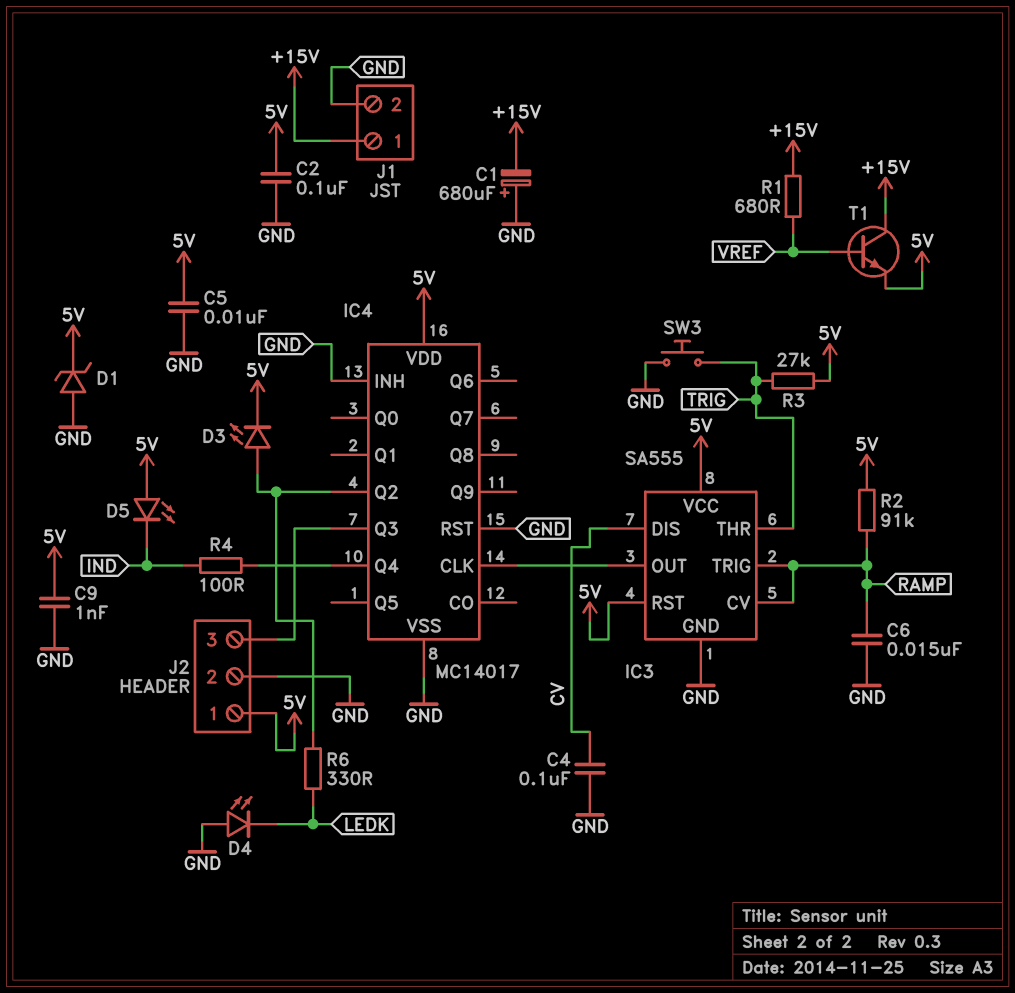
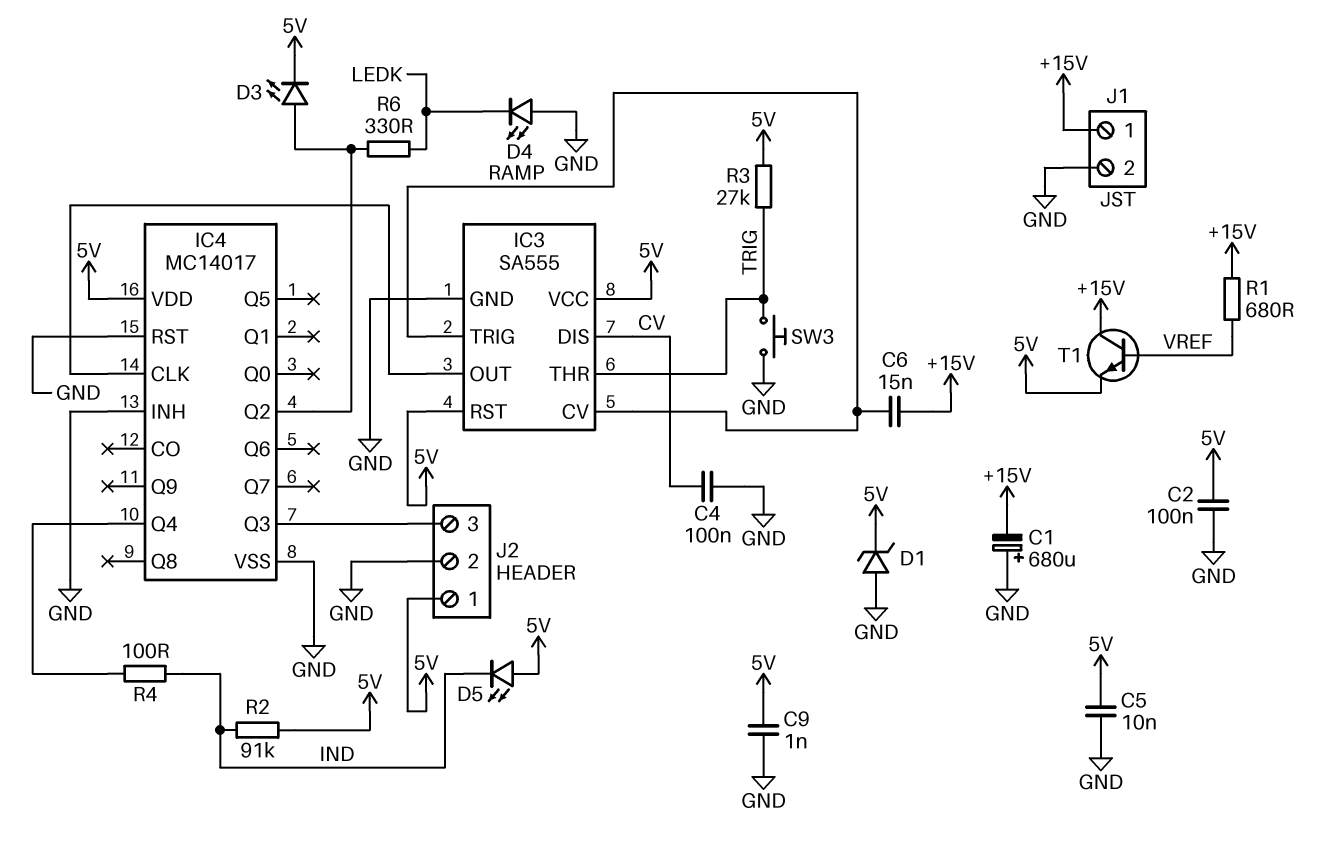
C6: 15nF (GND, RAMP) -> 15nF (+15V, RAMP)
R2: 91k (5V, RAMP) -> 91k (5V, IND)

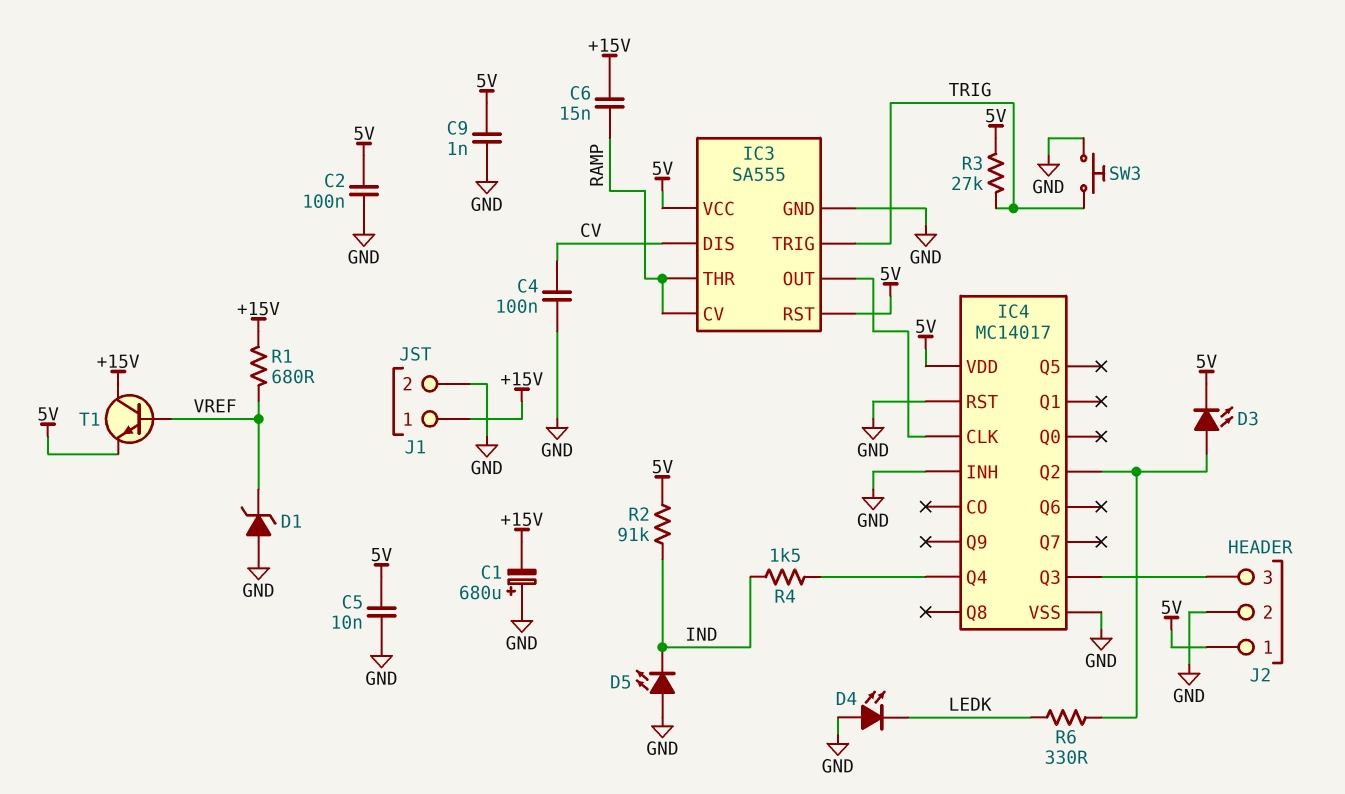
D1: zener (A GND, K 5V) -> zener (A GND, K VREF)
D5: LED (A 5V, K IND) -> LED (A GND, K IND)
IC3 pin THR: TRIG -> RAMP
IC3 pin TRIG: RAMP -> TRIG
R4: 100 (IC4/Q4, IND) -> 1.5k (IC4/Q4, IND)

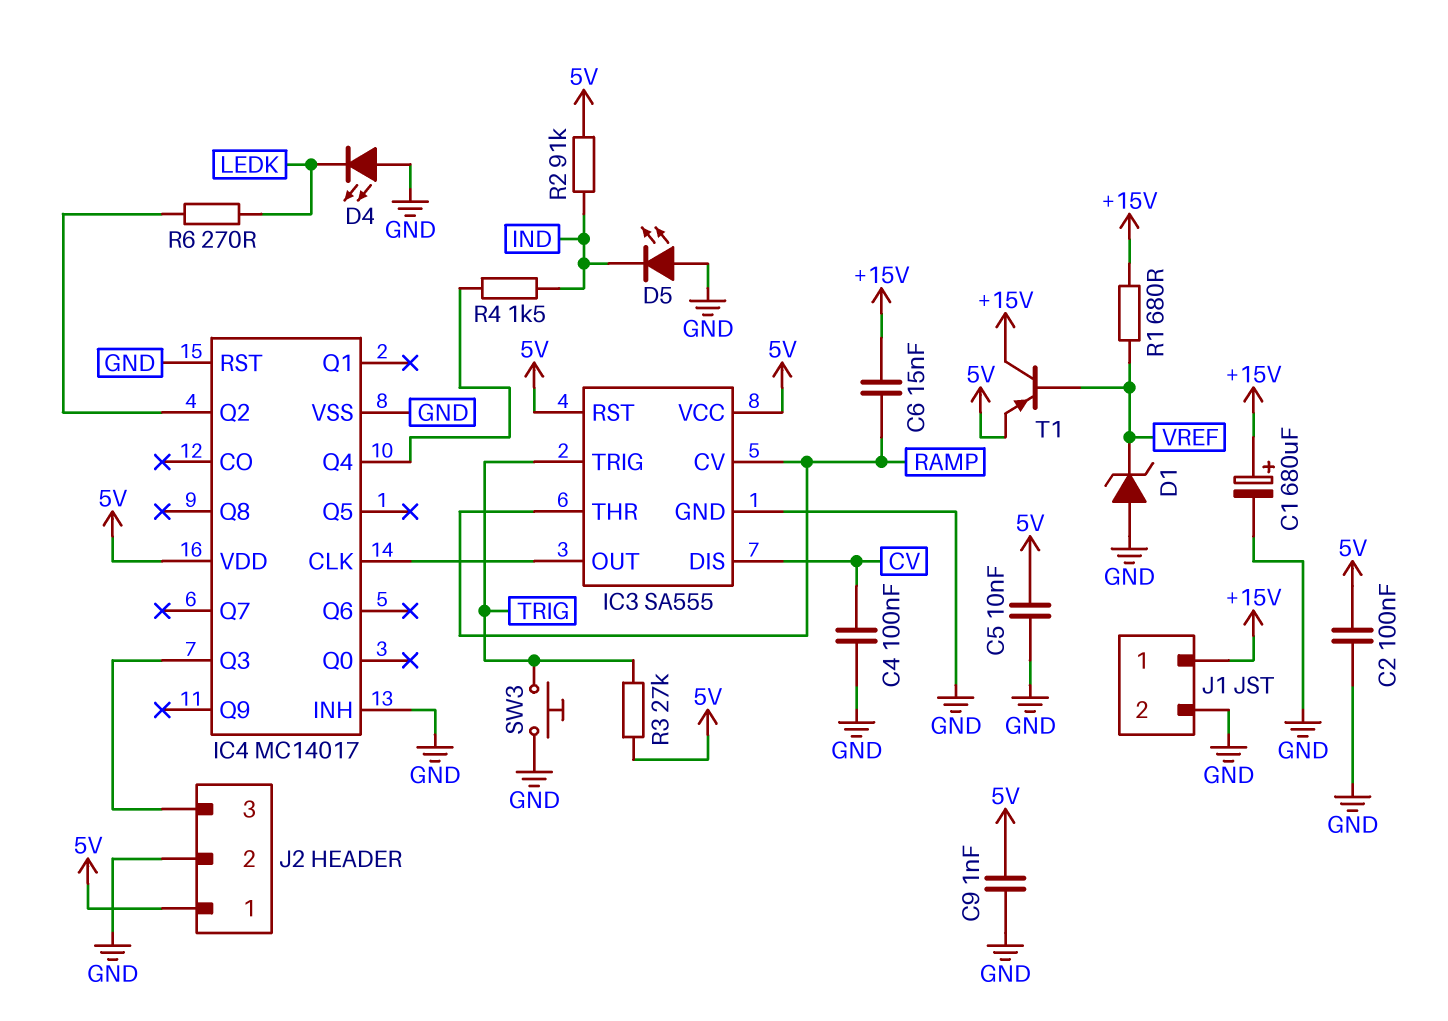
C1: 680uF (plus GND, minus +15V) -> 680uF (plus +15V, minus GND)
D3: LED (A IC4/Q2, K 5V) -> none
R6: 330 (IC4/Q2, LEDK) -> 270 (IC4/Q2, LEDK)
T1: NPN (B VREF, C +15V, E 5V) -> PNP (B VREF, C +15V, E 5V)

